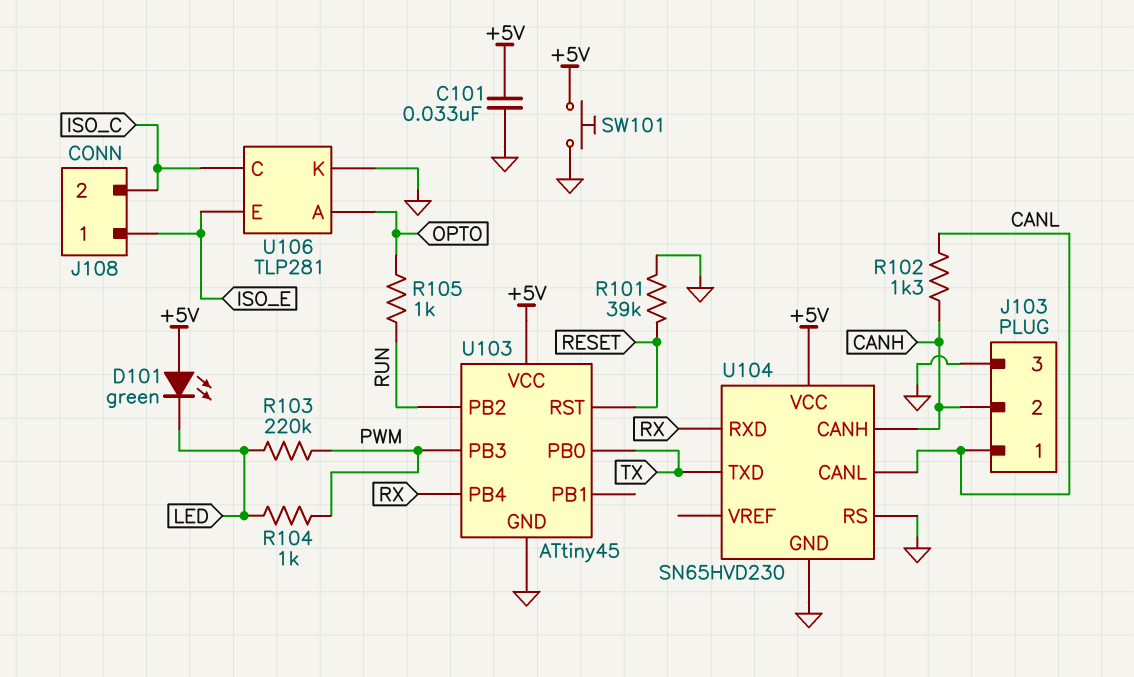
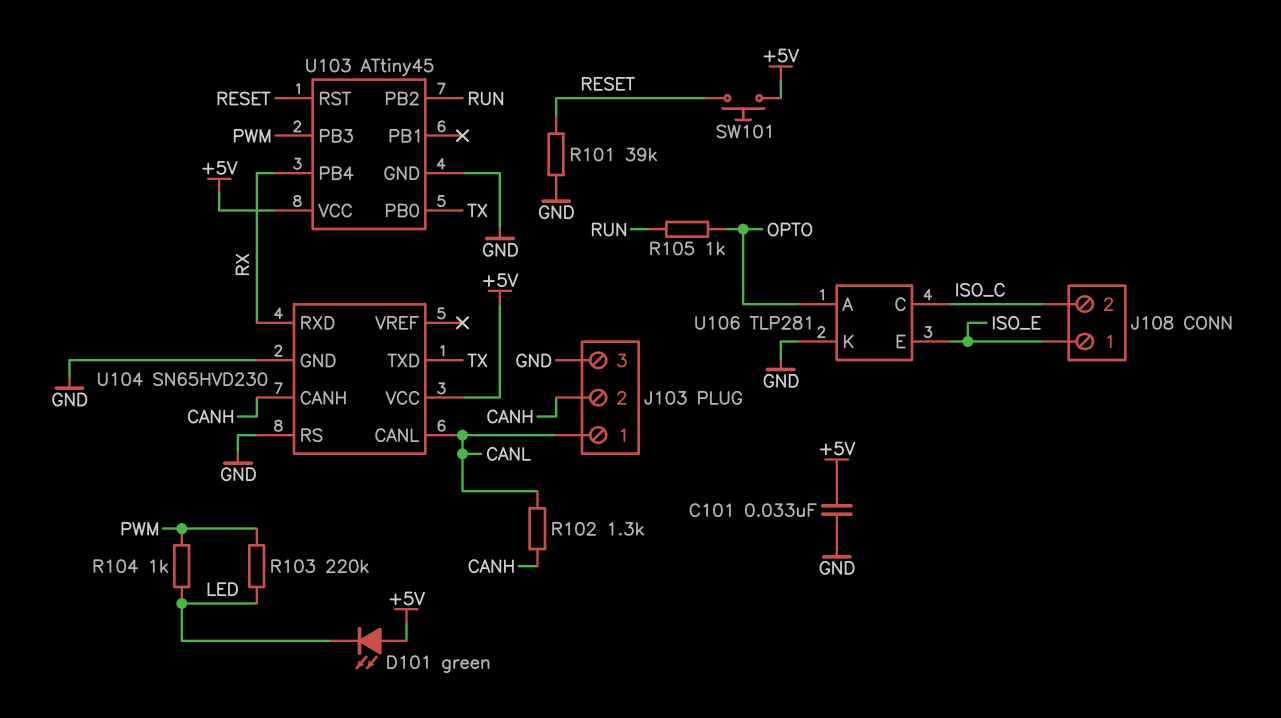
SW101: button (+5V, GND) -> button (+5V, RESET)

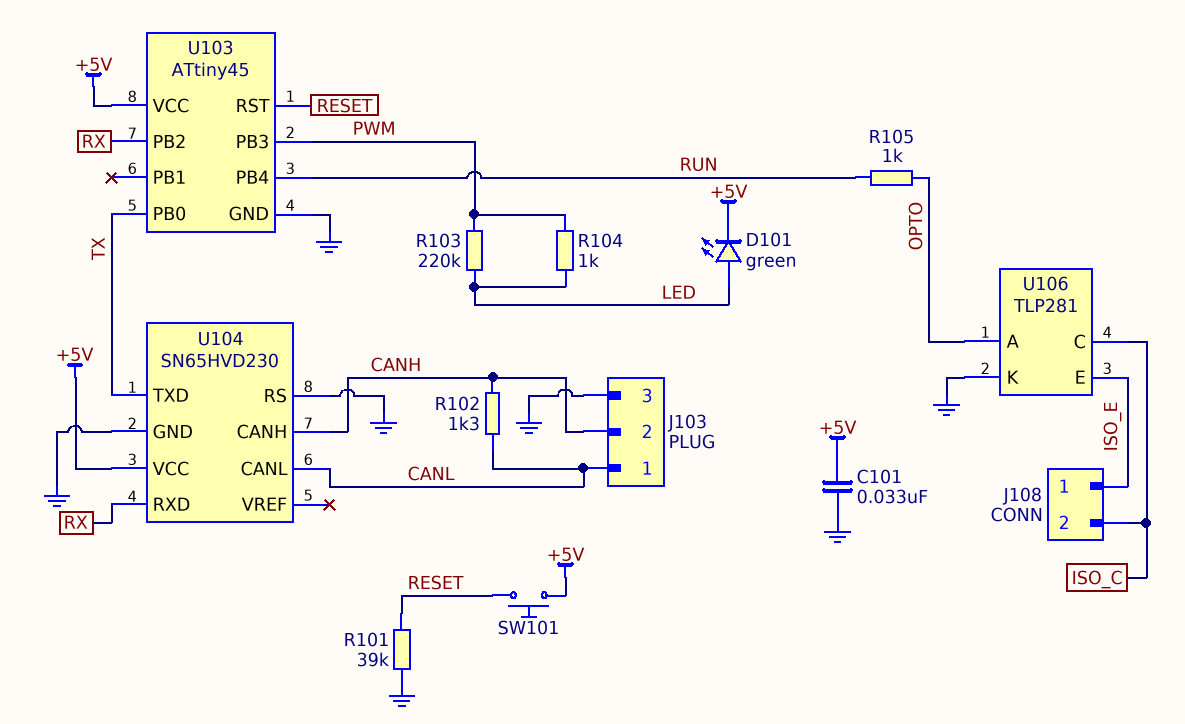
D101: LED green (A +5V, K LED) -> LED green (A LED, K +5V)
U103 pin PB2: RUN -> RX
U103 pin PB4: RX -> RUN

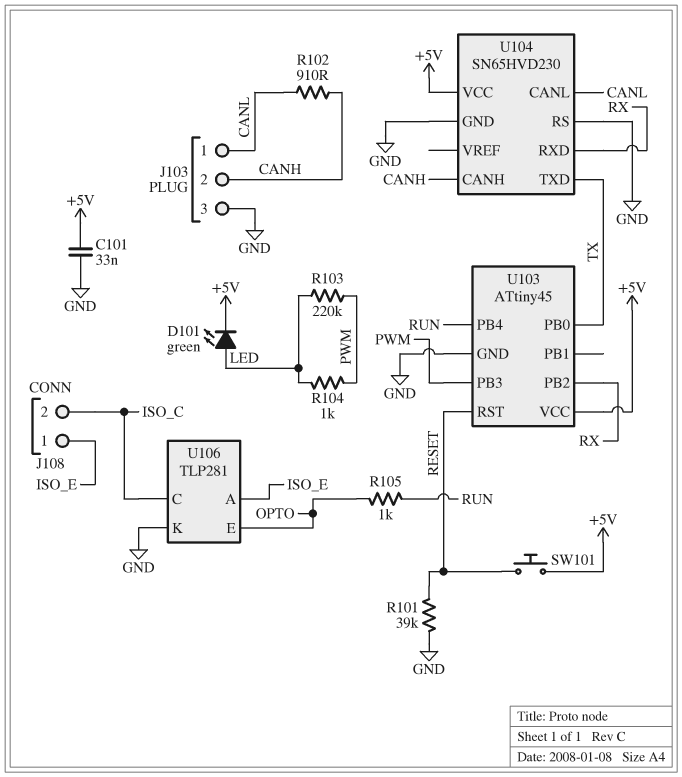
R102: 1.3k (CANH, CANL) -> 910 (CANH, CANL)
U106 pin A: OPTO -> ISO_E
U106 pin E: ISO_E -> OPTO

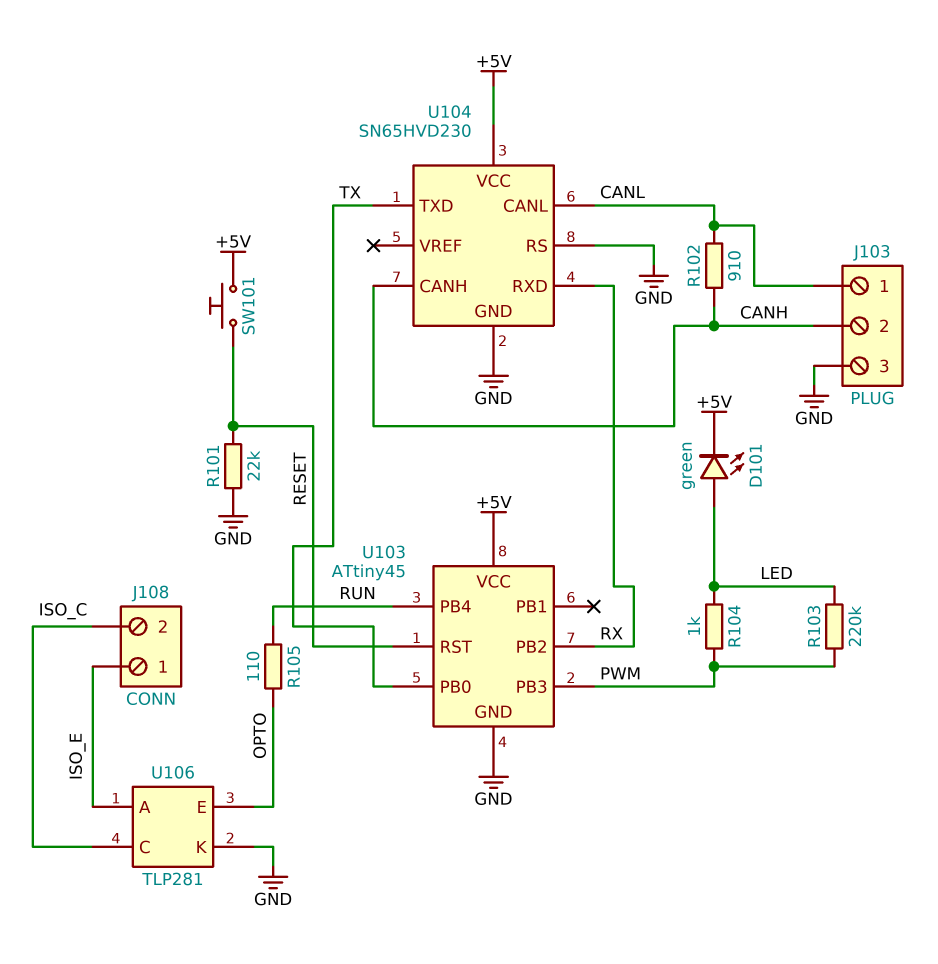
C101: 33nF (+5V, GND) -> none
R101: 39k (GND, RESET) -> 22k (GND, RESET)
R105: 1k (OPTO, RUN) -> 110 (OPTO, RUN)

